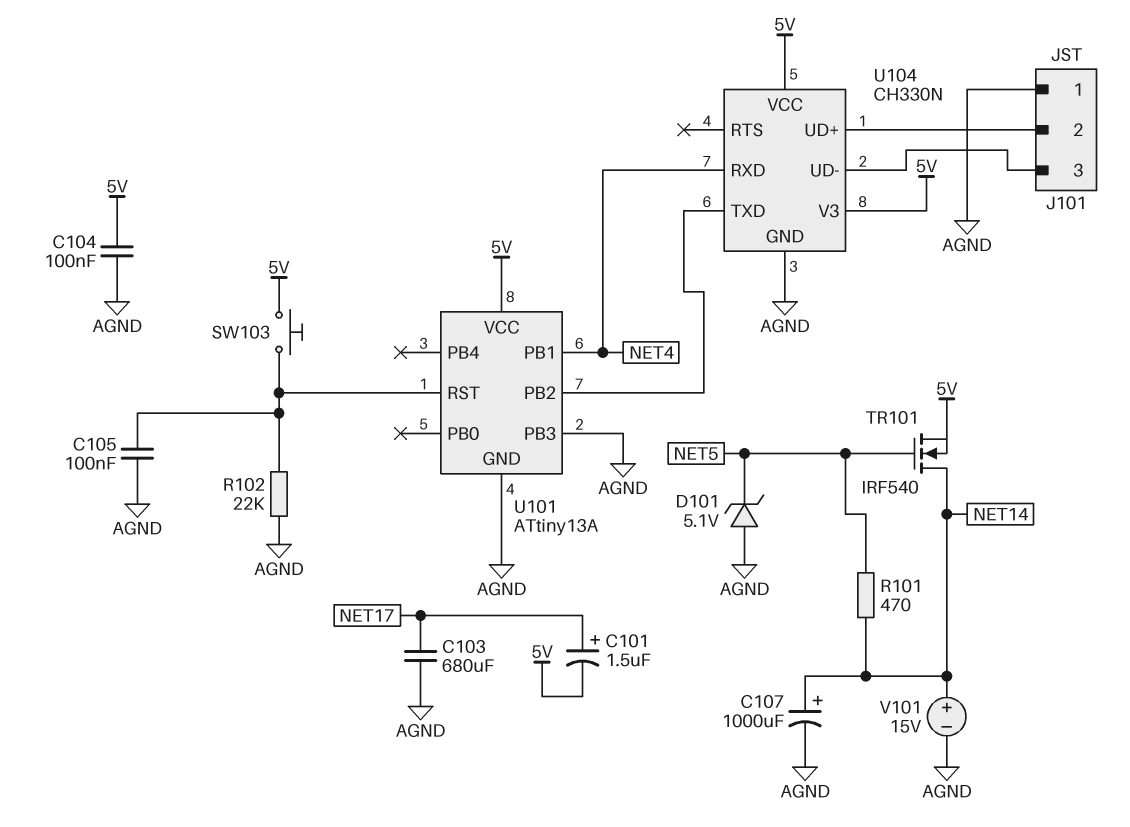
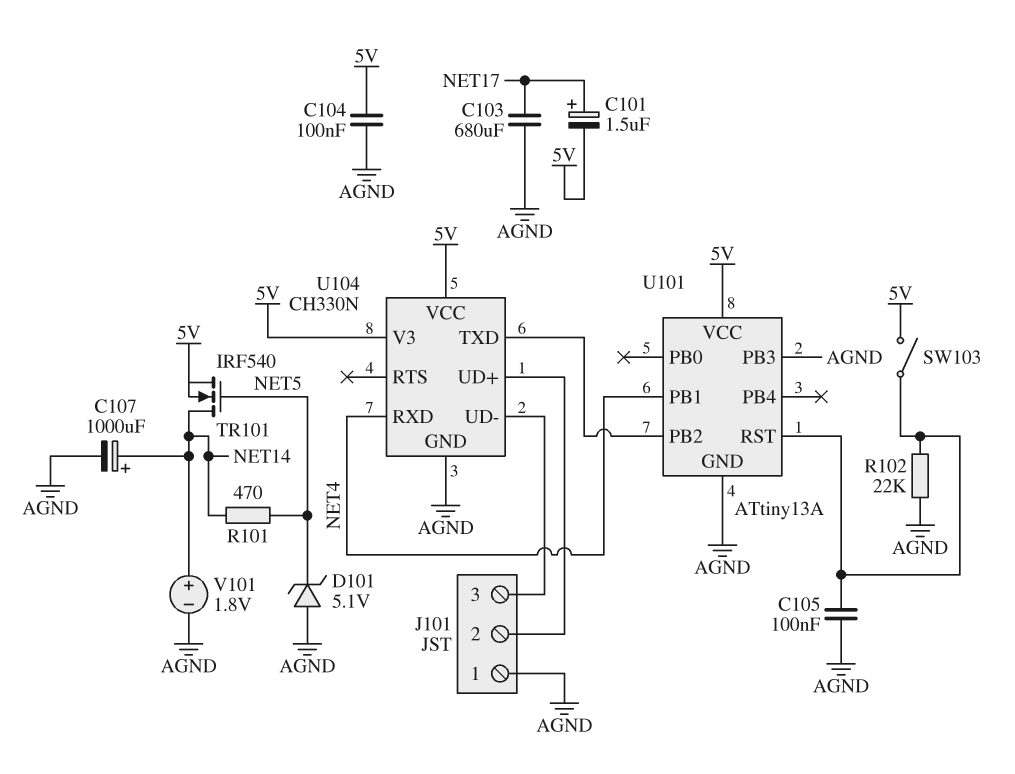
SW103: button (5V, U101/RST) -> switch (5V, U101/RST)
V101: 15V (plus NET14, minus AGND) -> 1.8V (plus NET14, minus AGND)

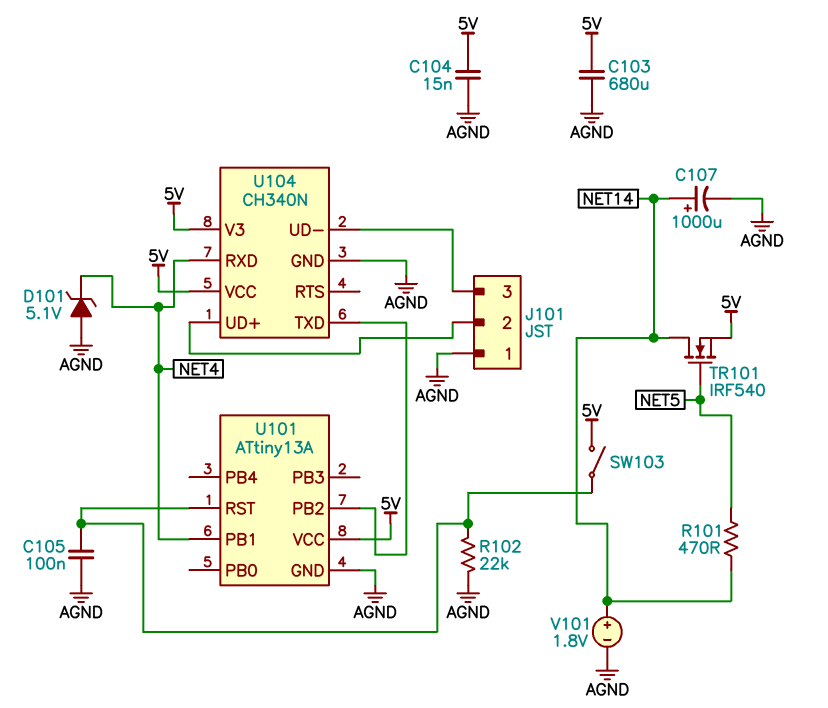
C101: 1.5uF (plus NET17, minus 5V) -> none
C103: 680uF (AGND, NET17) -> 680uF (5V, AGND)
C104: 100nF (5V, AGND) -> 15nF (5V, AGND)
D101: zener 5.1V (A AGND, K NET5) -> zener 5.1V (A AGND, K NET4)
U101 pin PB3: AGND -> none
U104: CH330N -> CH340N

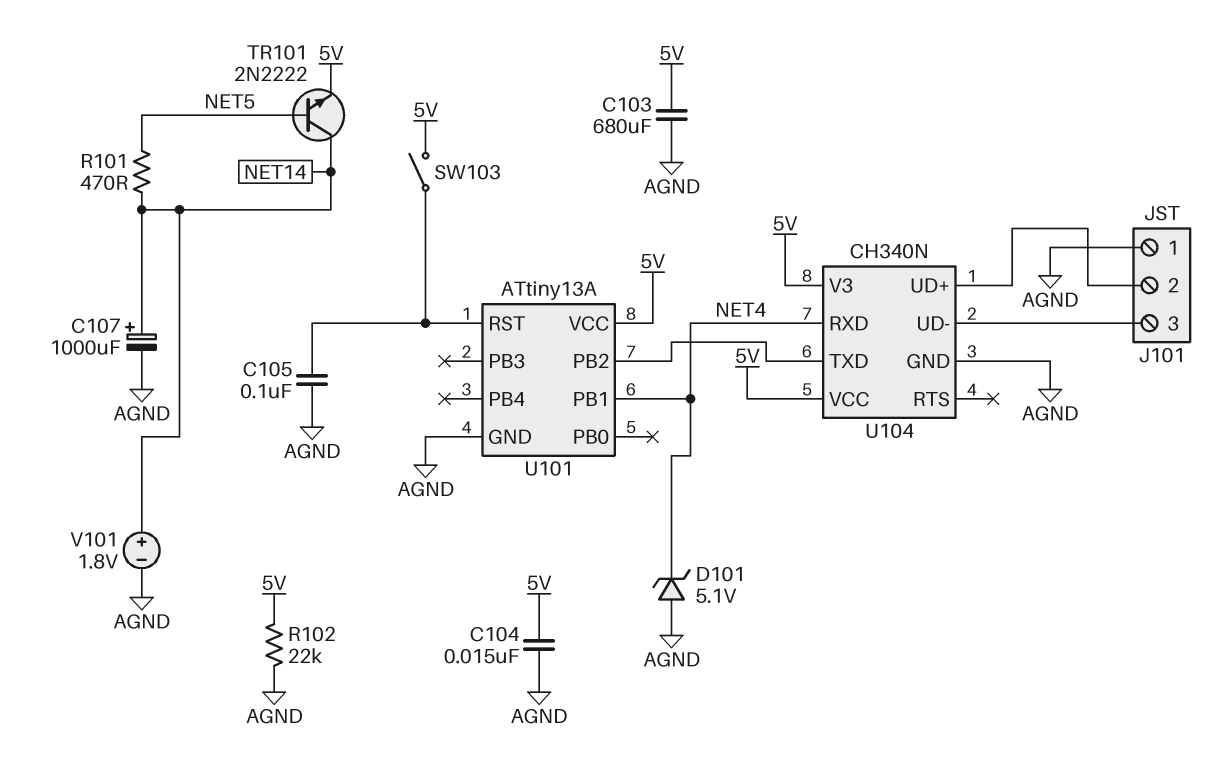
R102: 22k (AGND, U101/RST) -> 22k (5V, AGND)
TR101: NMOS IRF540 (G NET5, D NET14, S 5V) -> NPN 2N2222 (B NET5, C NET14, E 5V)

